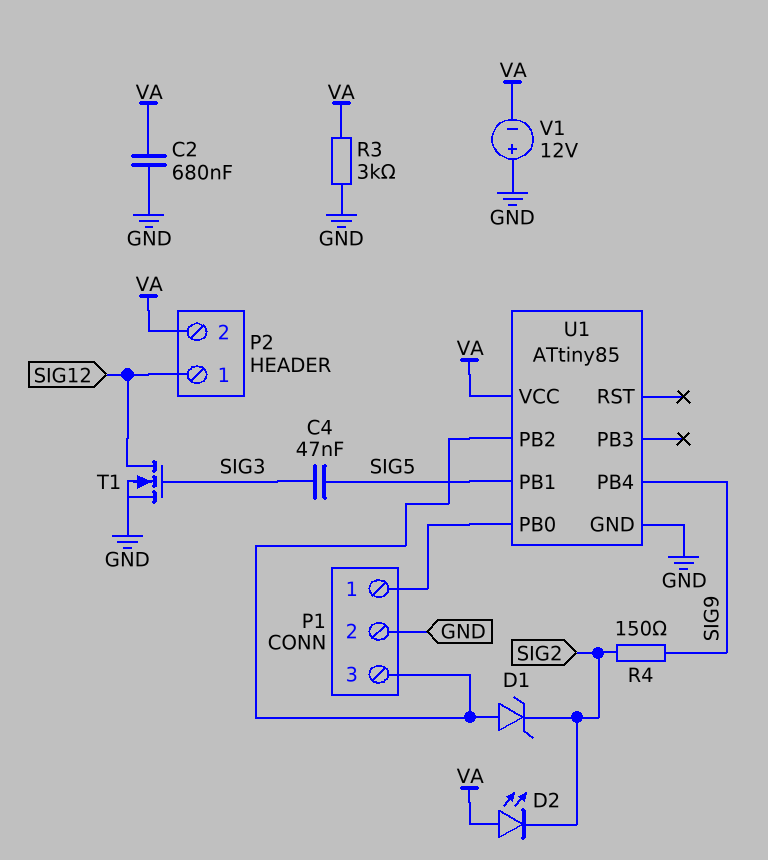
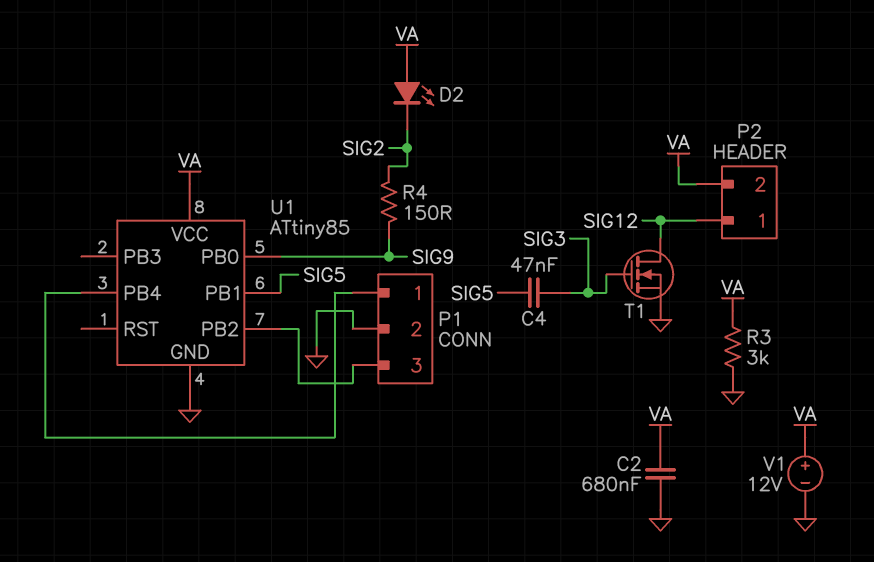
D1: zener (A P1/3, K SIG2) -> none
U1 pin PB0: P1/1 -> SIG9
U1 pin PB4: SIG9 -> P1/1
V1: 12V (plus GND, minus VA) -> 12V (plus VA, minus GND)

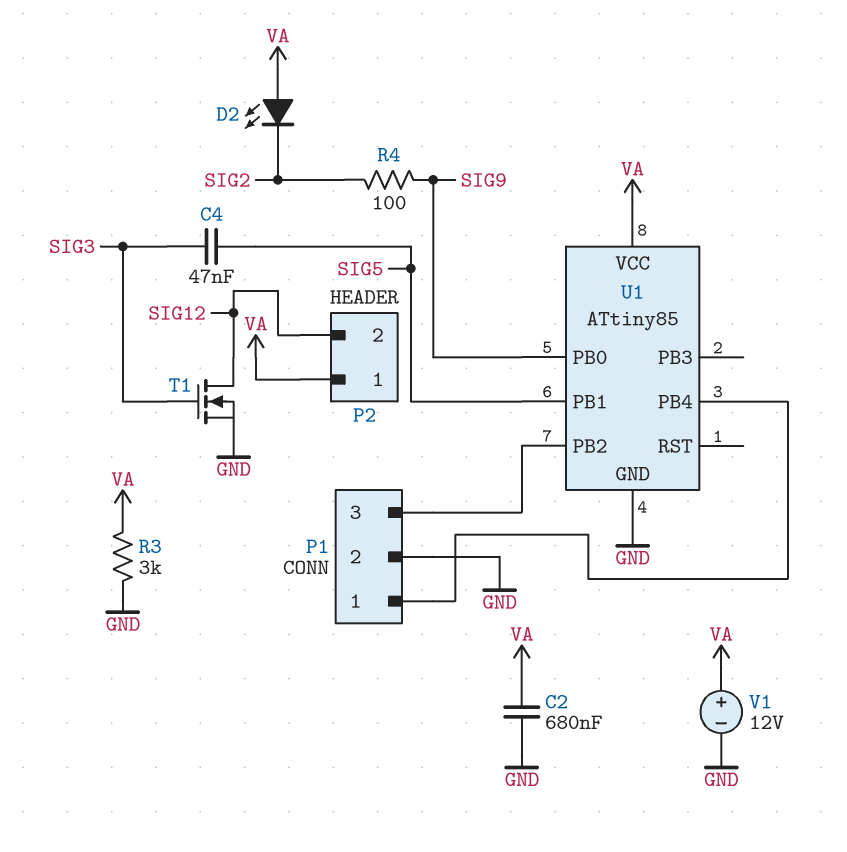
P2 pin 1: SIG12 -> VA
P2 pin 2: VA -> SIG12
R4: 150 (SIG2, SIG9) -> 100 (SIG2, SIG9)

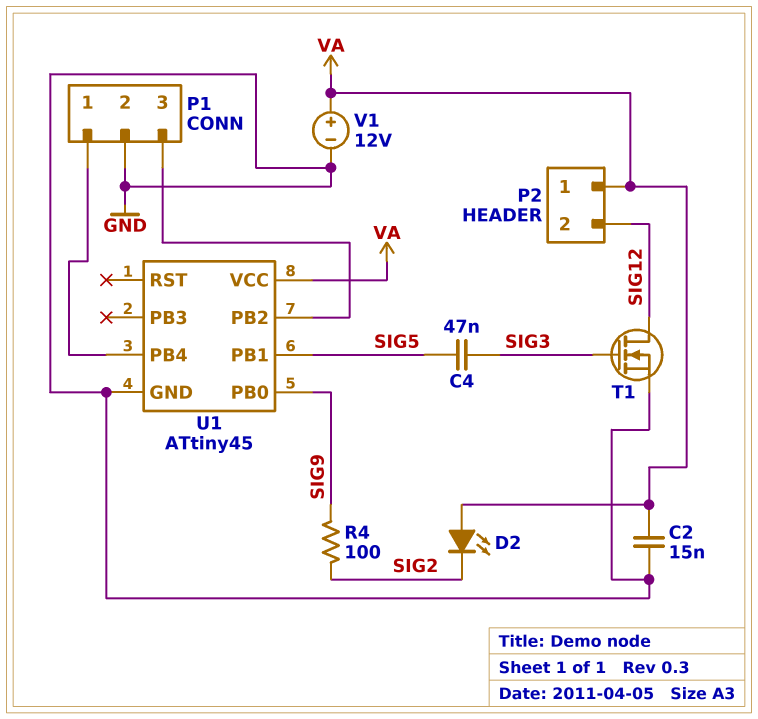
C2: 680nF (GND, VA) -> 15nF (GND, VA)
R3: 3k (GND, VA) -> none
U1: ATtiny85 -> ATtiny45

